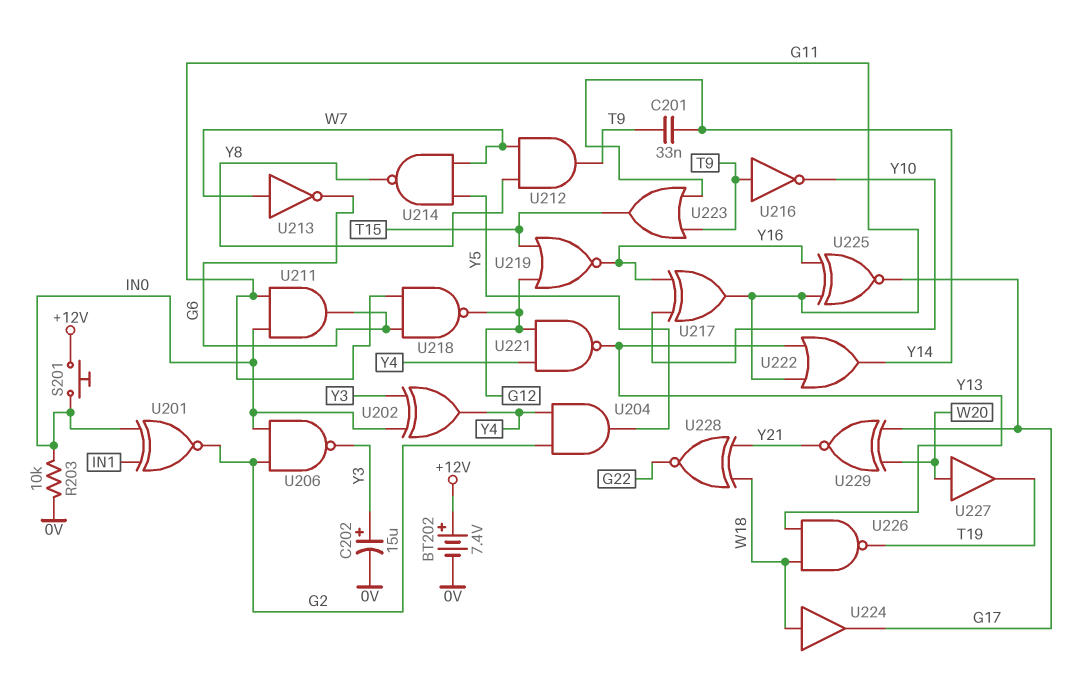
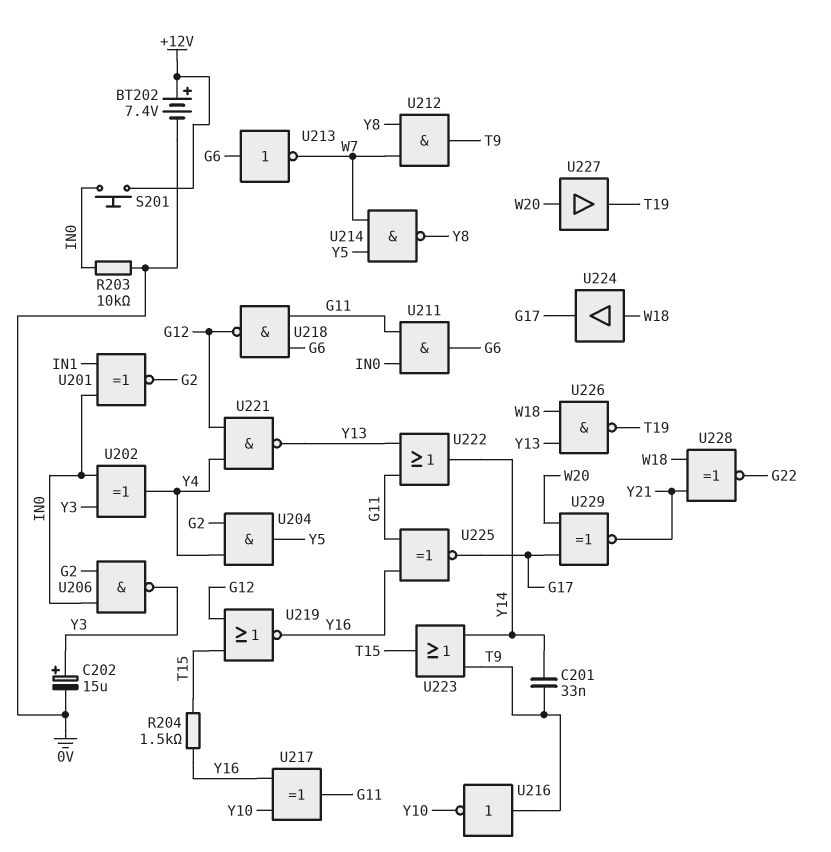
R204: none -> 1.5k (T15, Y16)
U213: NOT (in W7, out G6) -> NOT (in G6, out W7)

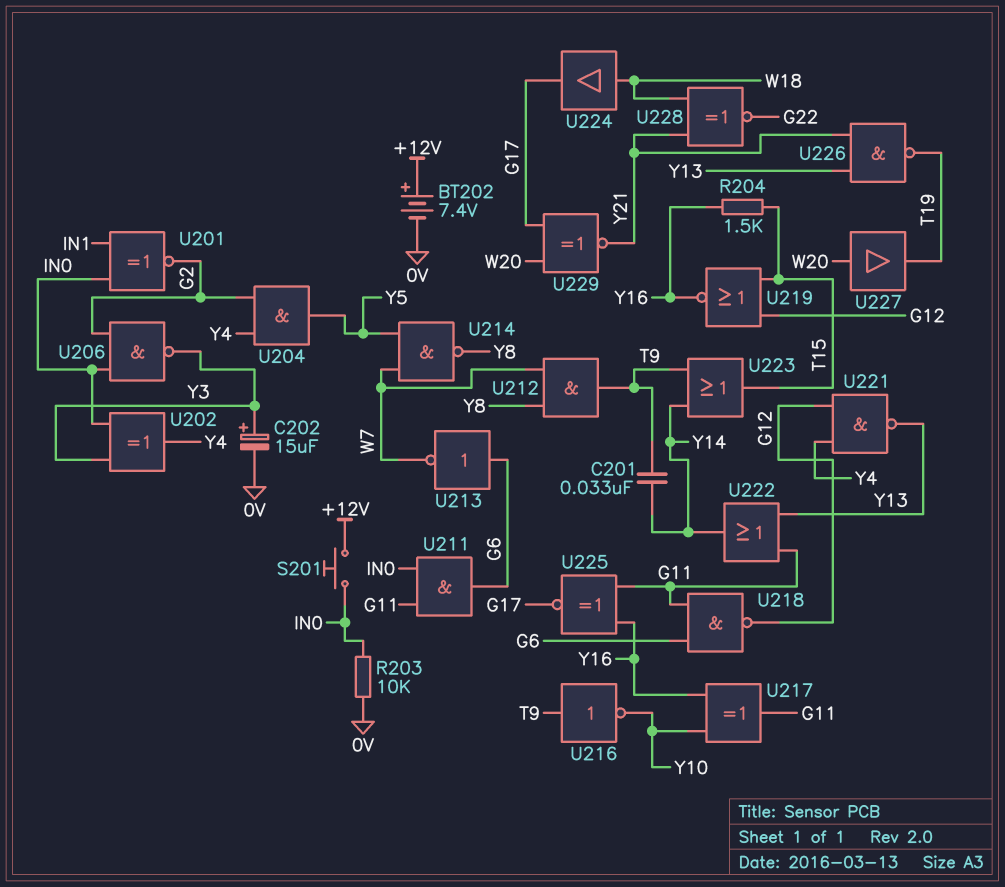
U226: NAND (in W18, in Y13, out T19) -> NAND (in Y13, in Y21, out T19)

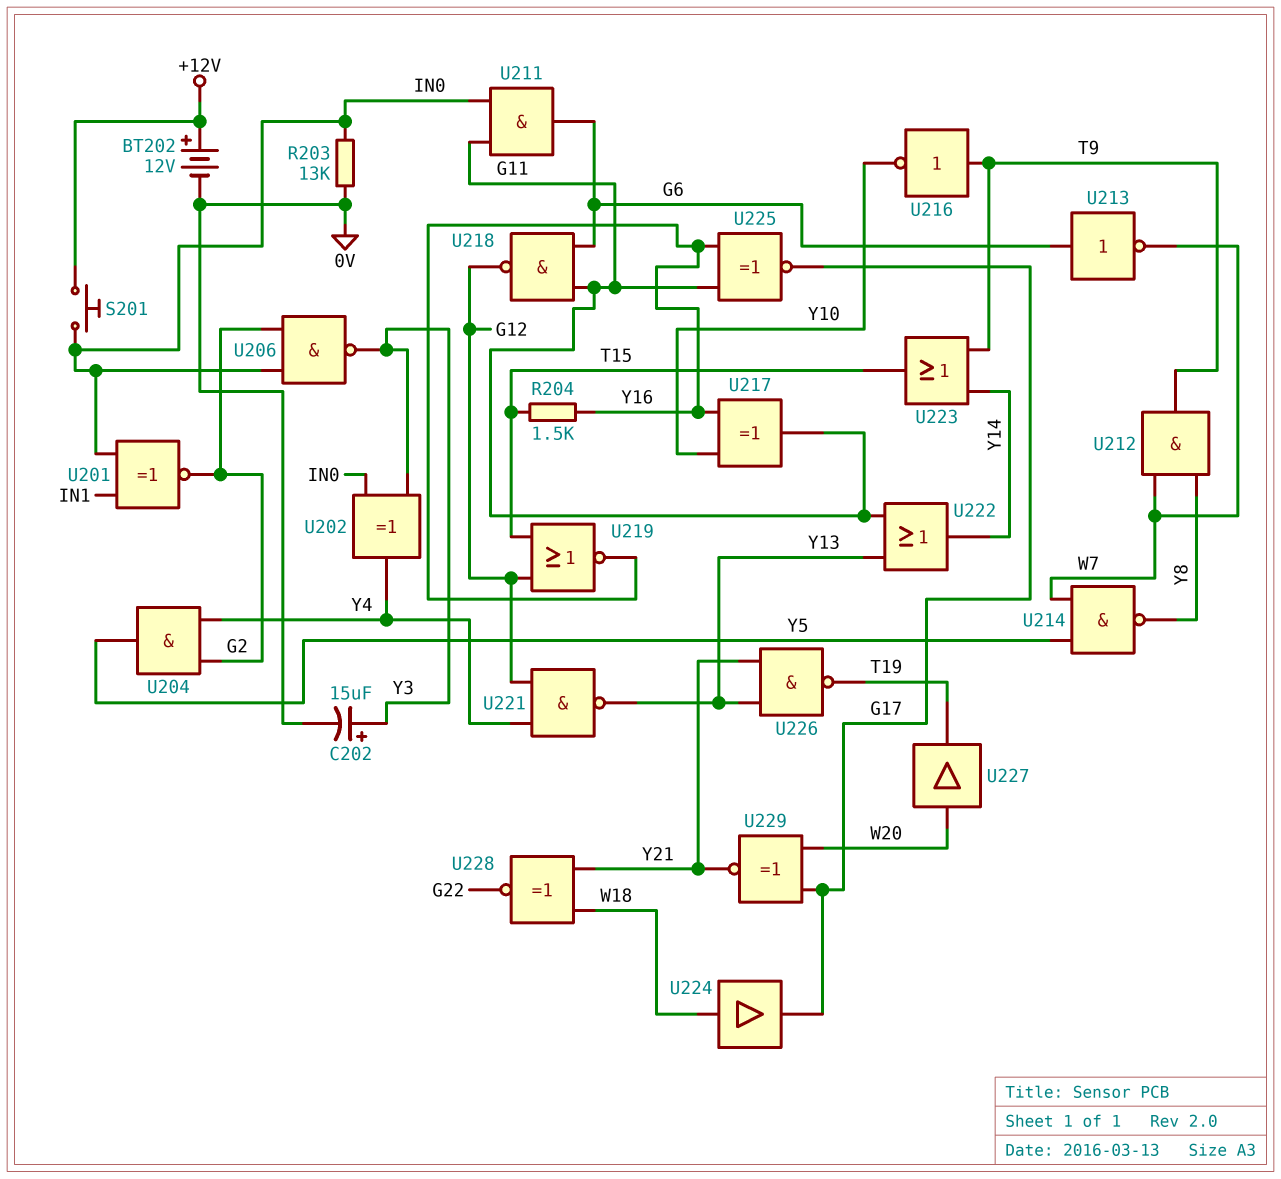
BT202: 7.4V (plus +12V, minus 0V) -> 12V (plus +12V, minus 0V)
C201: 33nF (T9, Y14) -> none
R203: 10k (0V, IN0) -> 13k (0V, IN0)

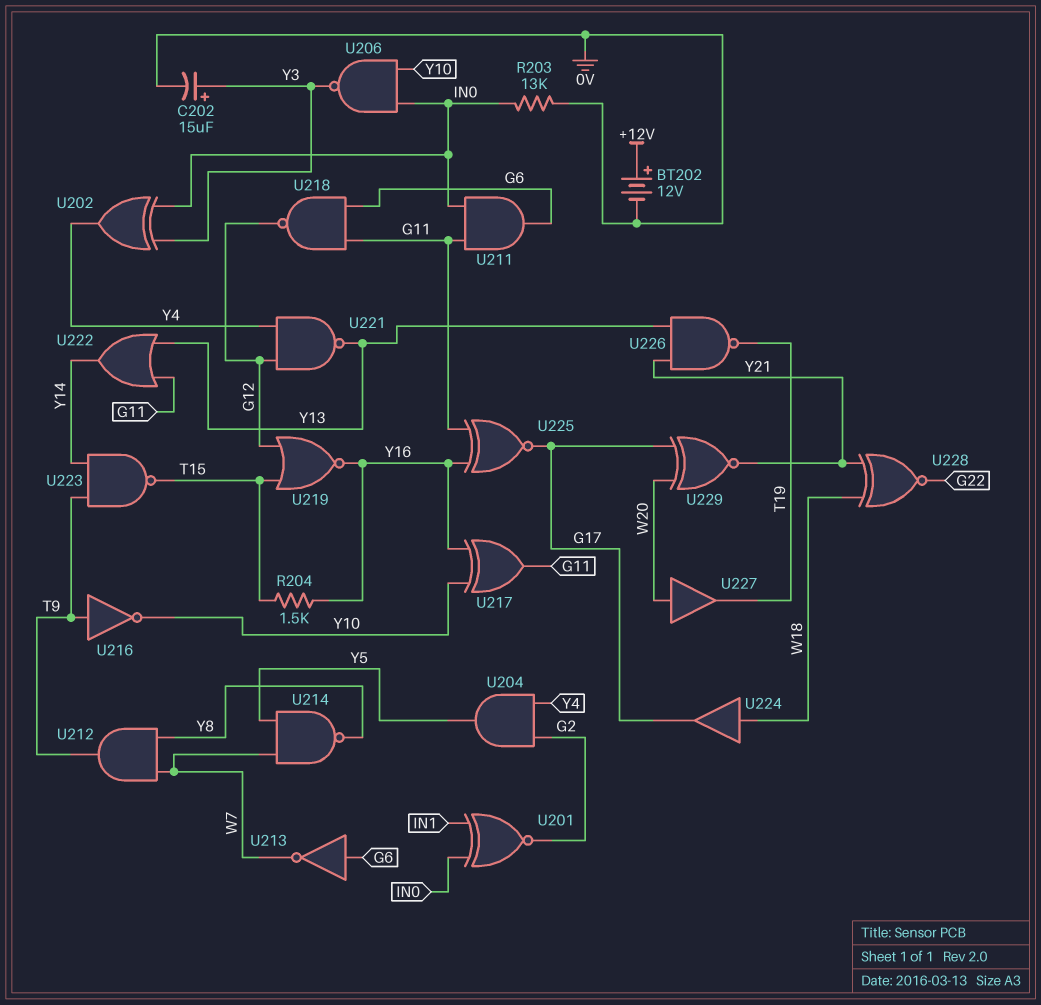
S201: button (+12V, IN0) -> none
U206: NAND (in G2, in IN0, out Y3) -> NAND (in IN0, in Y10, out Y3)
U223: OR (in T9, in Y14, out T15) -> NAND (in T9, in Y14, out T15)

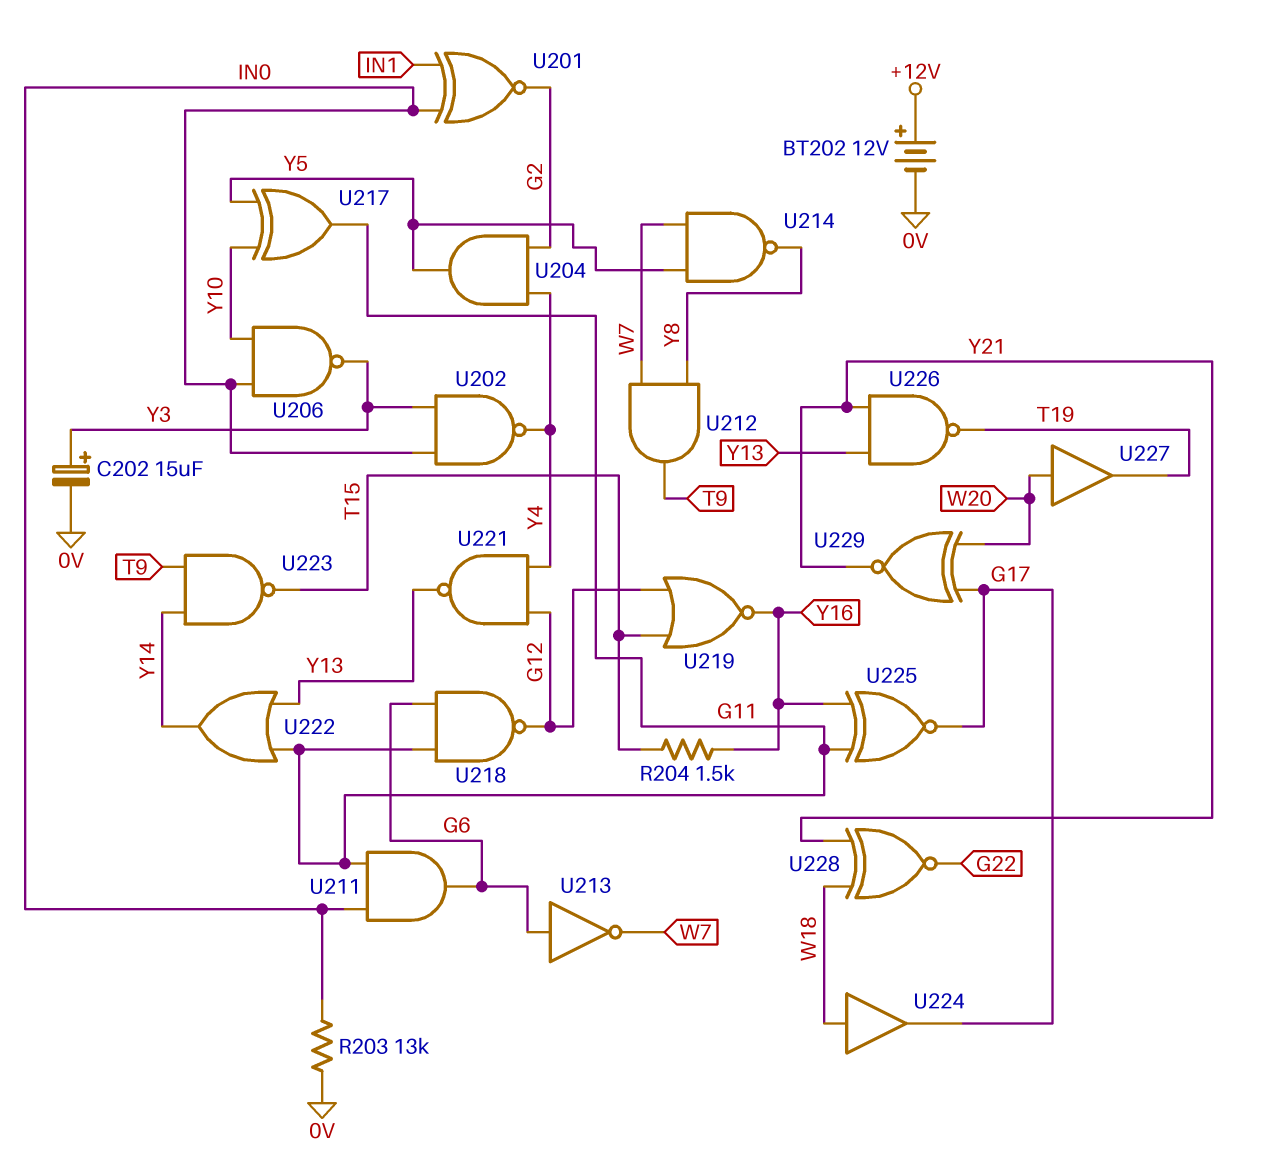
U202: XOR (in IN0, in Y3, out Y4) -> NAND (in IN0, in Y3, out Y4)
U216: NOT (in T9, out Y10) -> none
U217: XOR (in Y10, in Y16, out G11) -> XOR (in Y5, in Y10, out G11)

